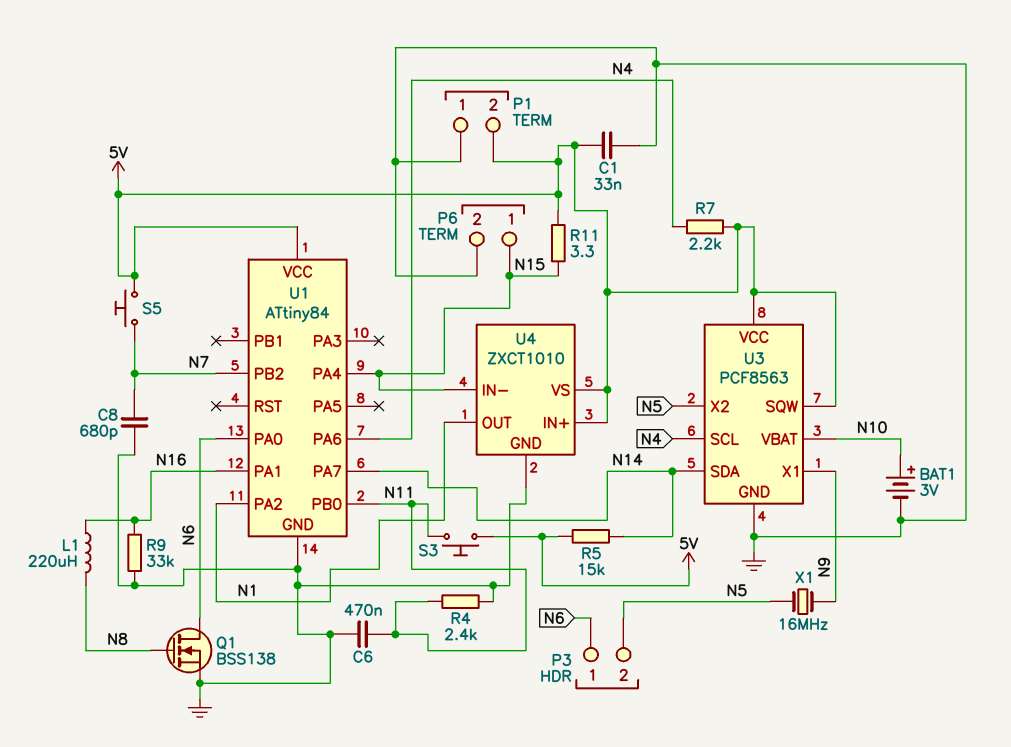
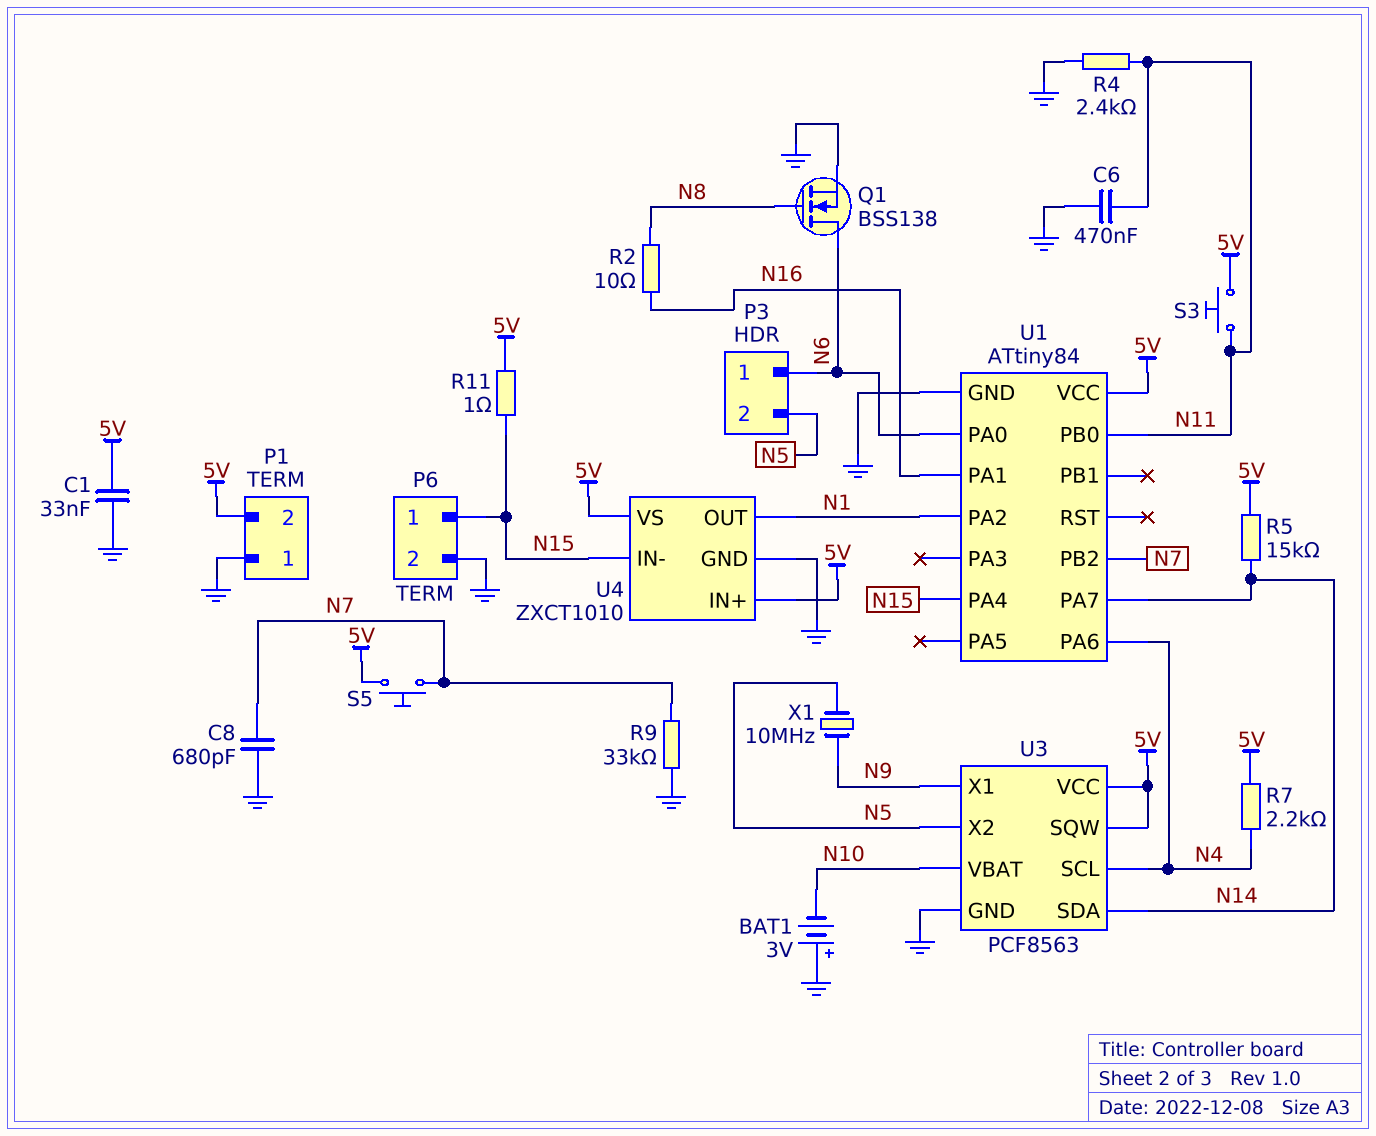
BAT1: 3V (plus N10, minus GND) -> 3V (plus GND, minus N10)
L1: 220uH (N8, N16) -> none
R2: none -> 10 (N8, N16)
R9: 33k (GND, N16) -> 33k (GND, N7)
R11: 3.3 (5V, N15) -> 1 (5V, N15)
X1: 16MHz (N5, N9) -> 10MHz (N5, N9)

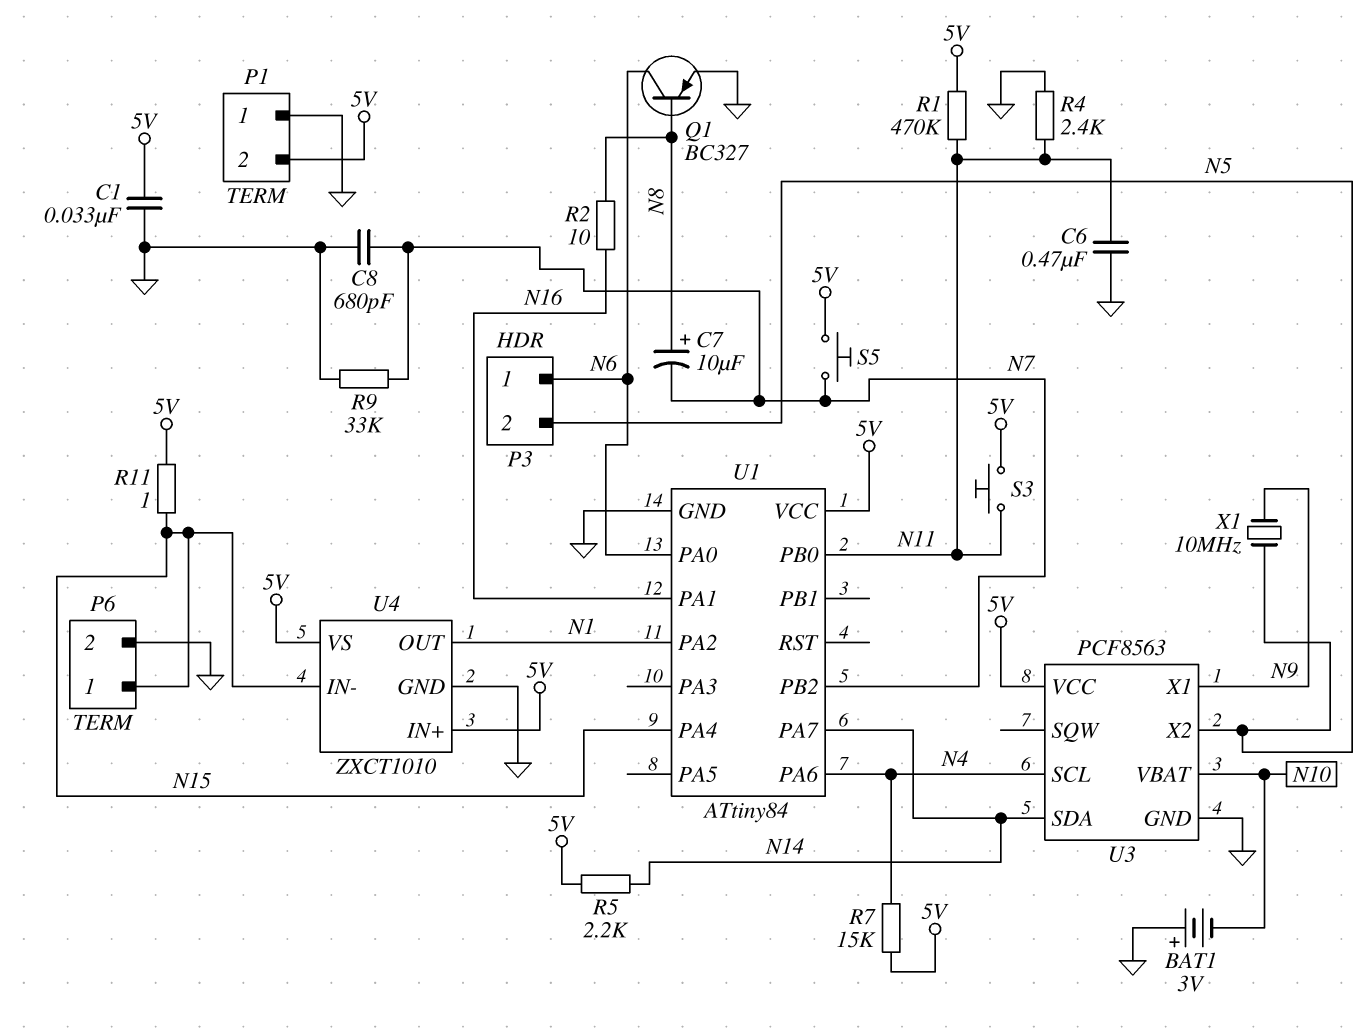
C7: none -> 10uF (plus N8, minus N7)
Q1: NMOS BSS138 (G N8, D N6, S GND) -> PNP BC327 (B N8, C N6, E GND)
R1: none -> 470k (5V, N11)
R5: 15k (5V, N14) -> 2.2k (5V, N14)
R7: 2.2k (5V, N4) -> 15k (5V, N4)
U3 pin SQW: 5V -> none

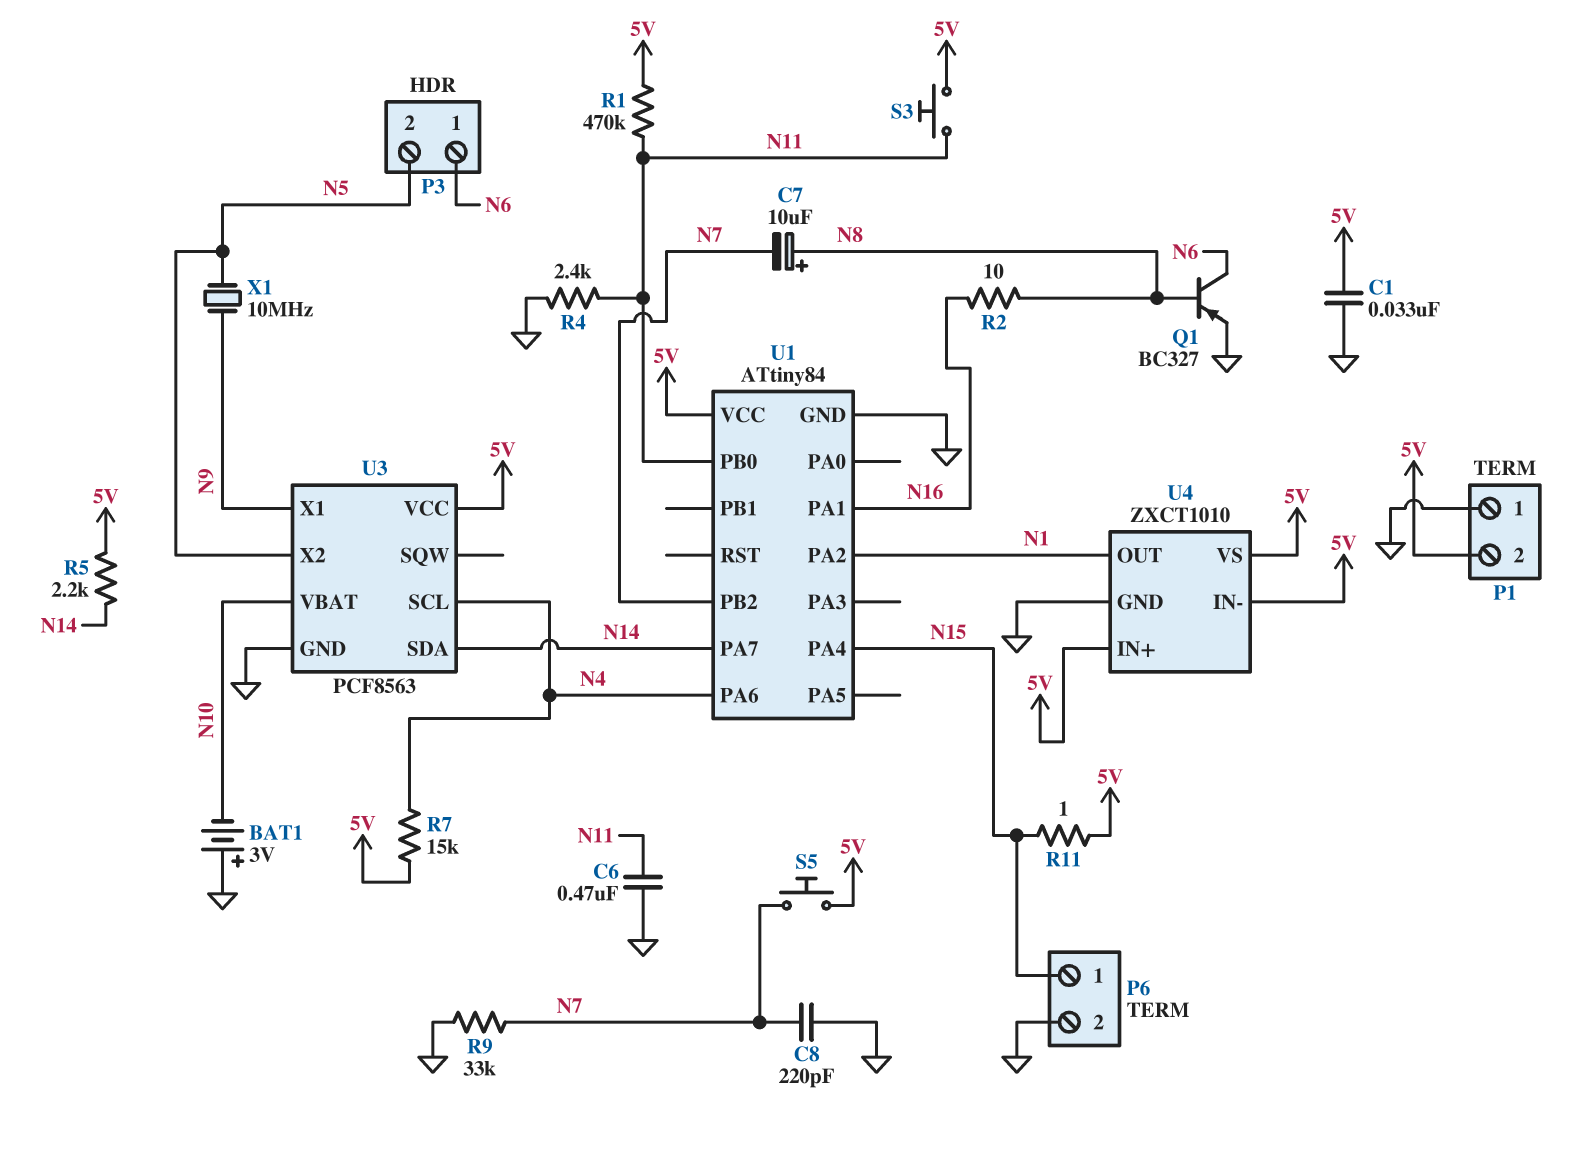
C8: 680pF (GND, N7) -> 220pF (GND, N7)
U1 pin PA0: N6 -> none
U4 pin IN-: N15 -> 5V

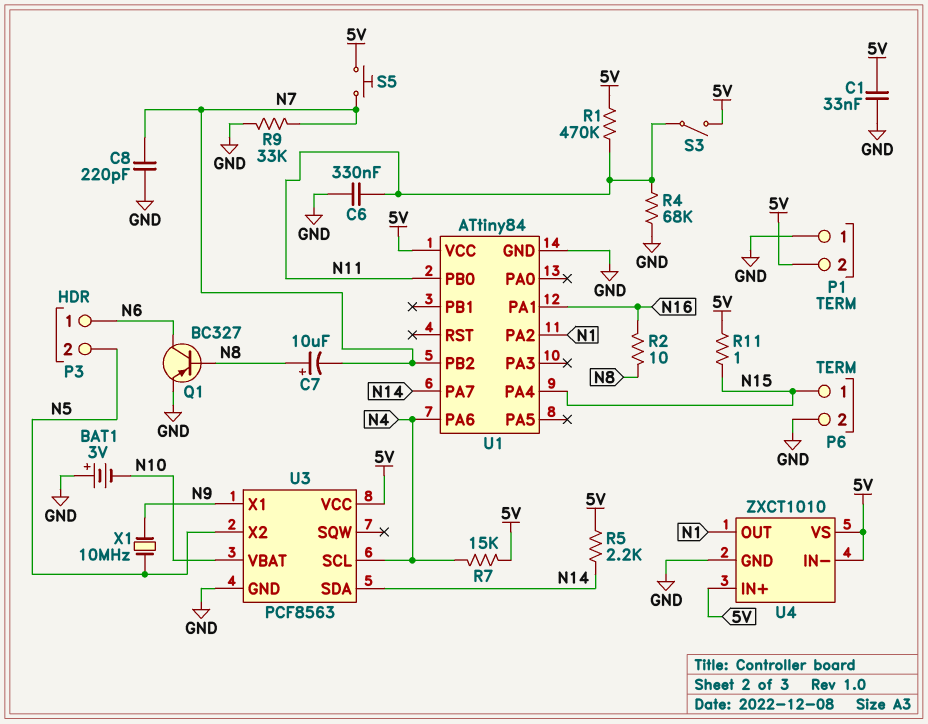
C6: 470nF (GND, N11) -> 330nF (GND, N11)
R4: 2.4k (GND, N11) -> 68k (GND, N11)
S3: button (5V, N11) -> switch (5V, N11)

